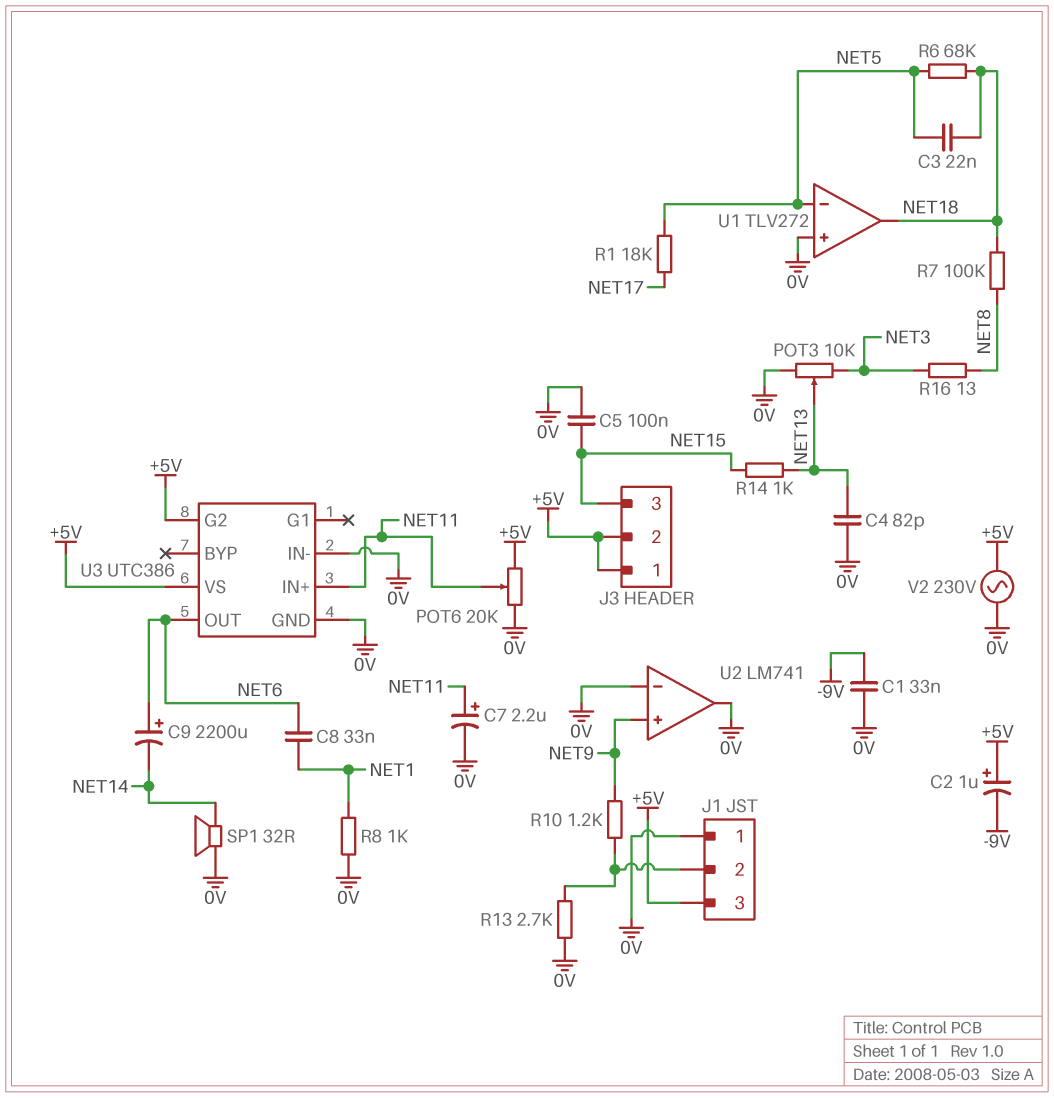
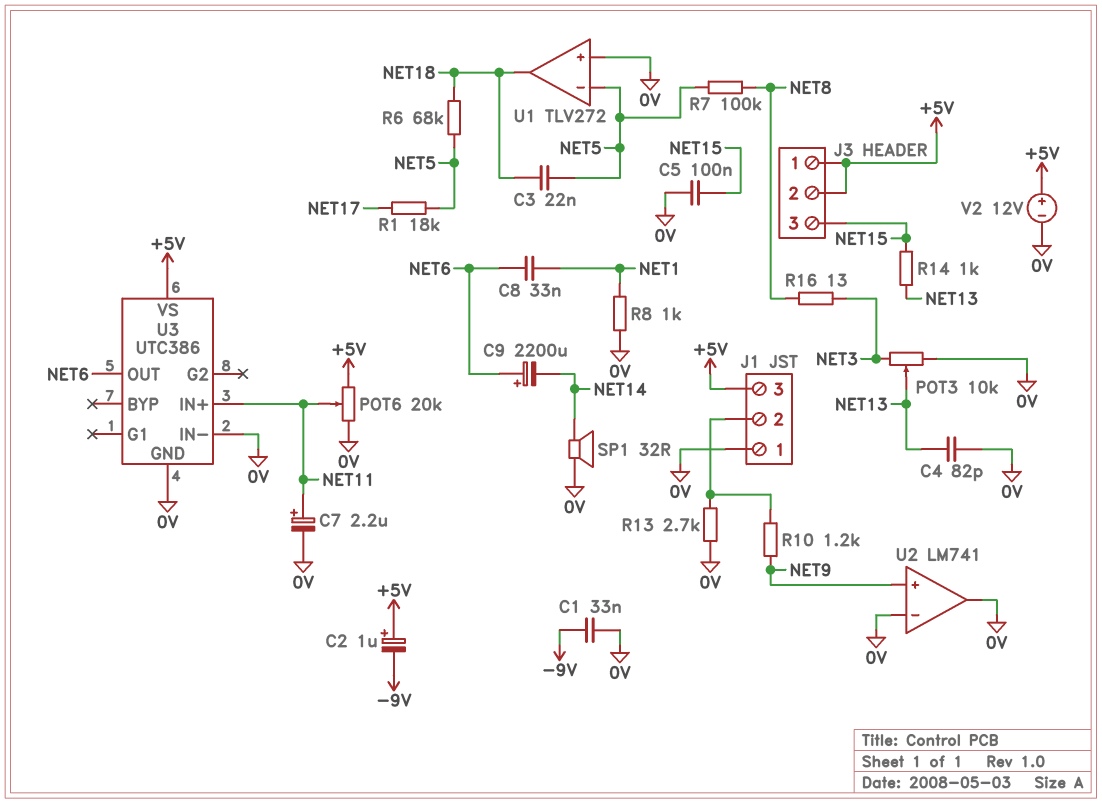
R7: 100k (NET8, NET18) -> 100k (NET5, NET8)
U3 pin G2: +5V -> none
V2: AC 230V (+5V, 0V) -> 12V (plus +5V, minus 0V)

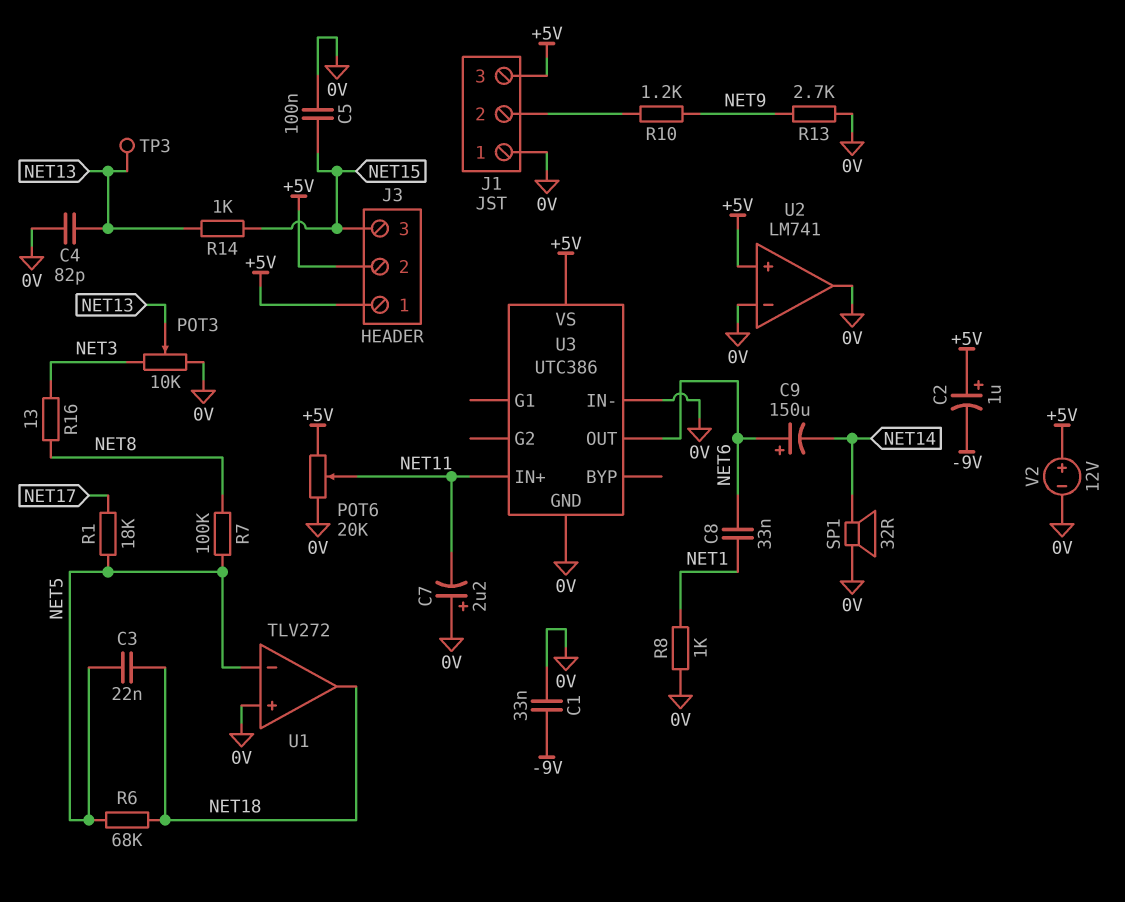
C7: 2.2uF (plus NET11, minus 0V) -> 2.2uF (plus 0V, minus NET11)
C9: 2200uF (plus NET6, minus NET14) -> 150uF (plus NET6, minus NET14)
R13: 2.7k (0V, J1/2) -> 2.7k (0V, NET9)
TP3: none -> test point (NET13)
U2 pin in+: NET9 -> +5V

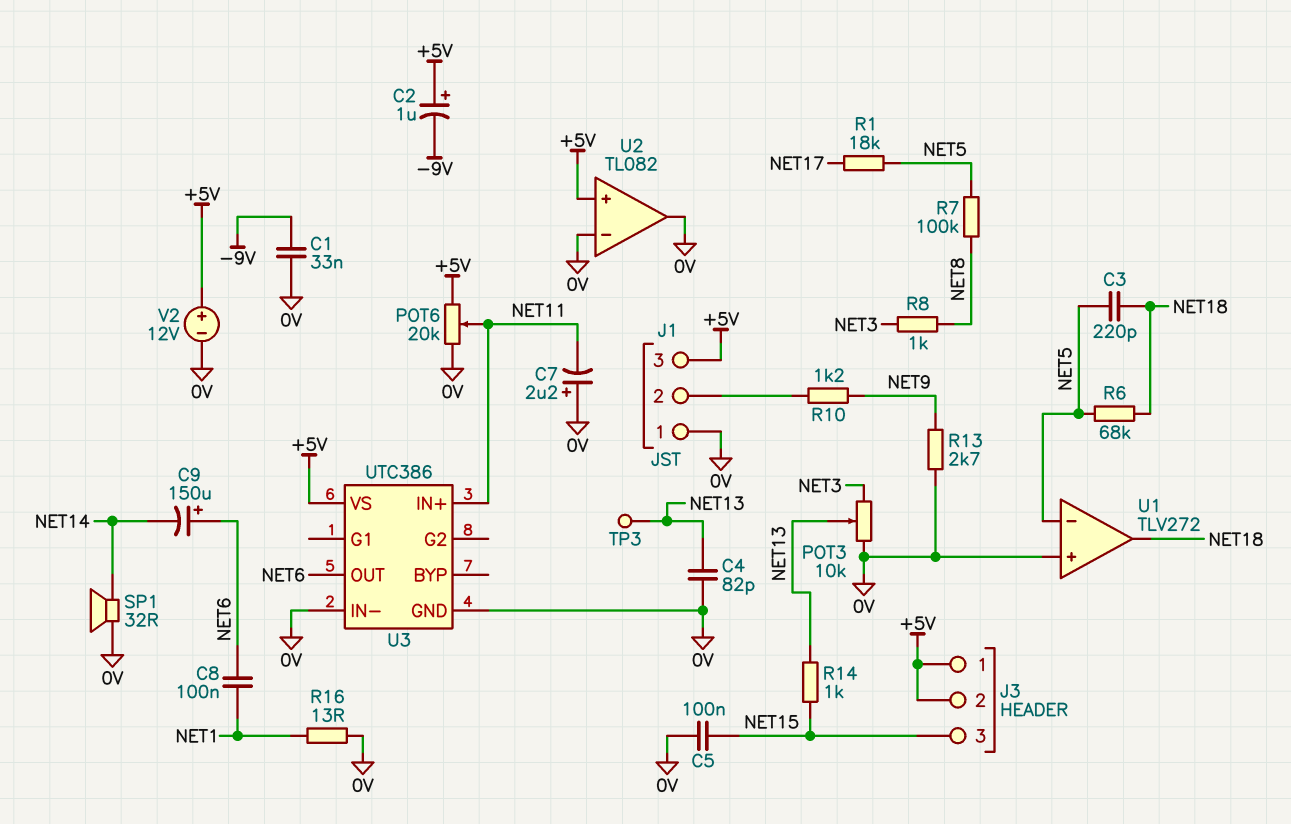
C3: 22nF (NET5, NET18) -> 220pF (NET5, NET18)
C8: 33nF (NET1, NET6) -> 100nF (NET1, NET6)
R8: 1k (0V, NET1) -> 1k (NET3, NET8)
R16: 13 (NET3, NET8) -> 13 (0V, NET1)
U2: LM741 -> TL082

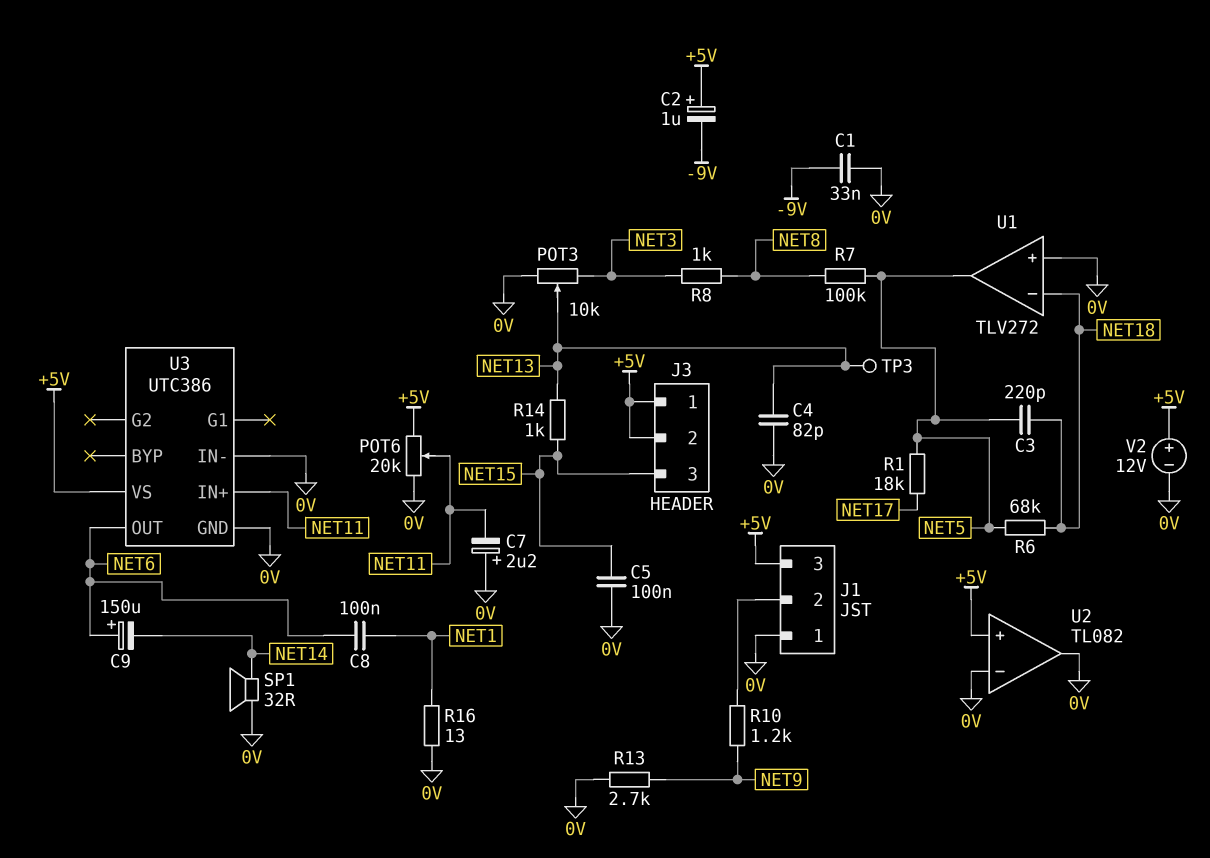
U1 pin in-: NET5 -> NET18
U1 pin out: NET18 -> NET5

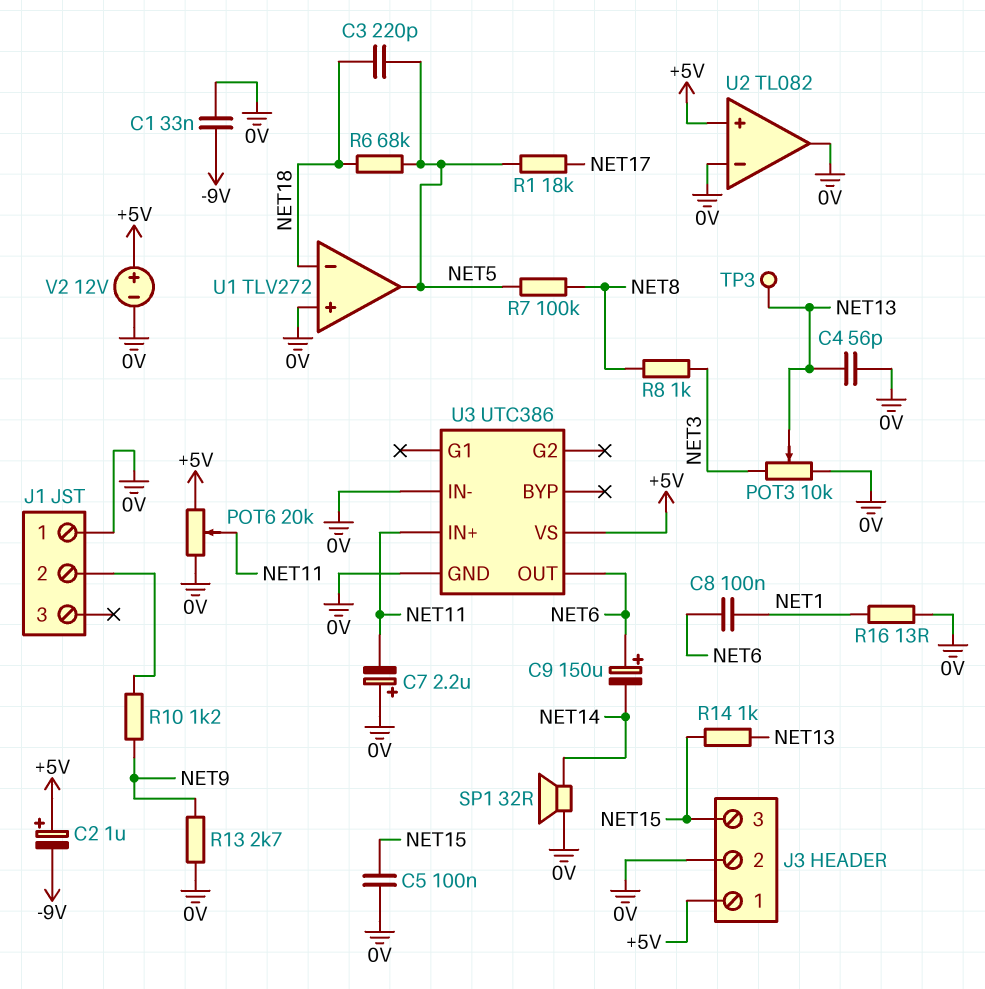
C4: 82pF (0V, NET13) -> 56pF (0V, NET13)
J1 pin 3: +5V -> none
J3 pin 2: +5V -> 0V

